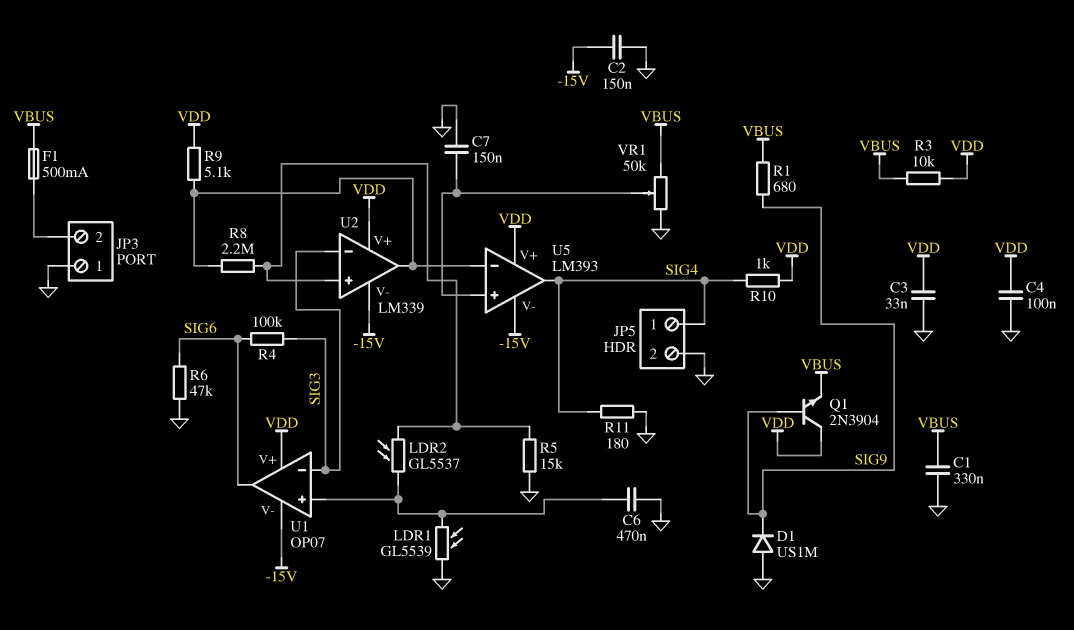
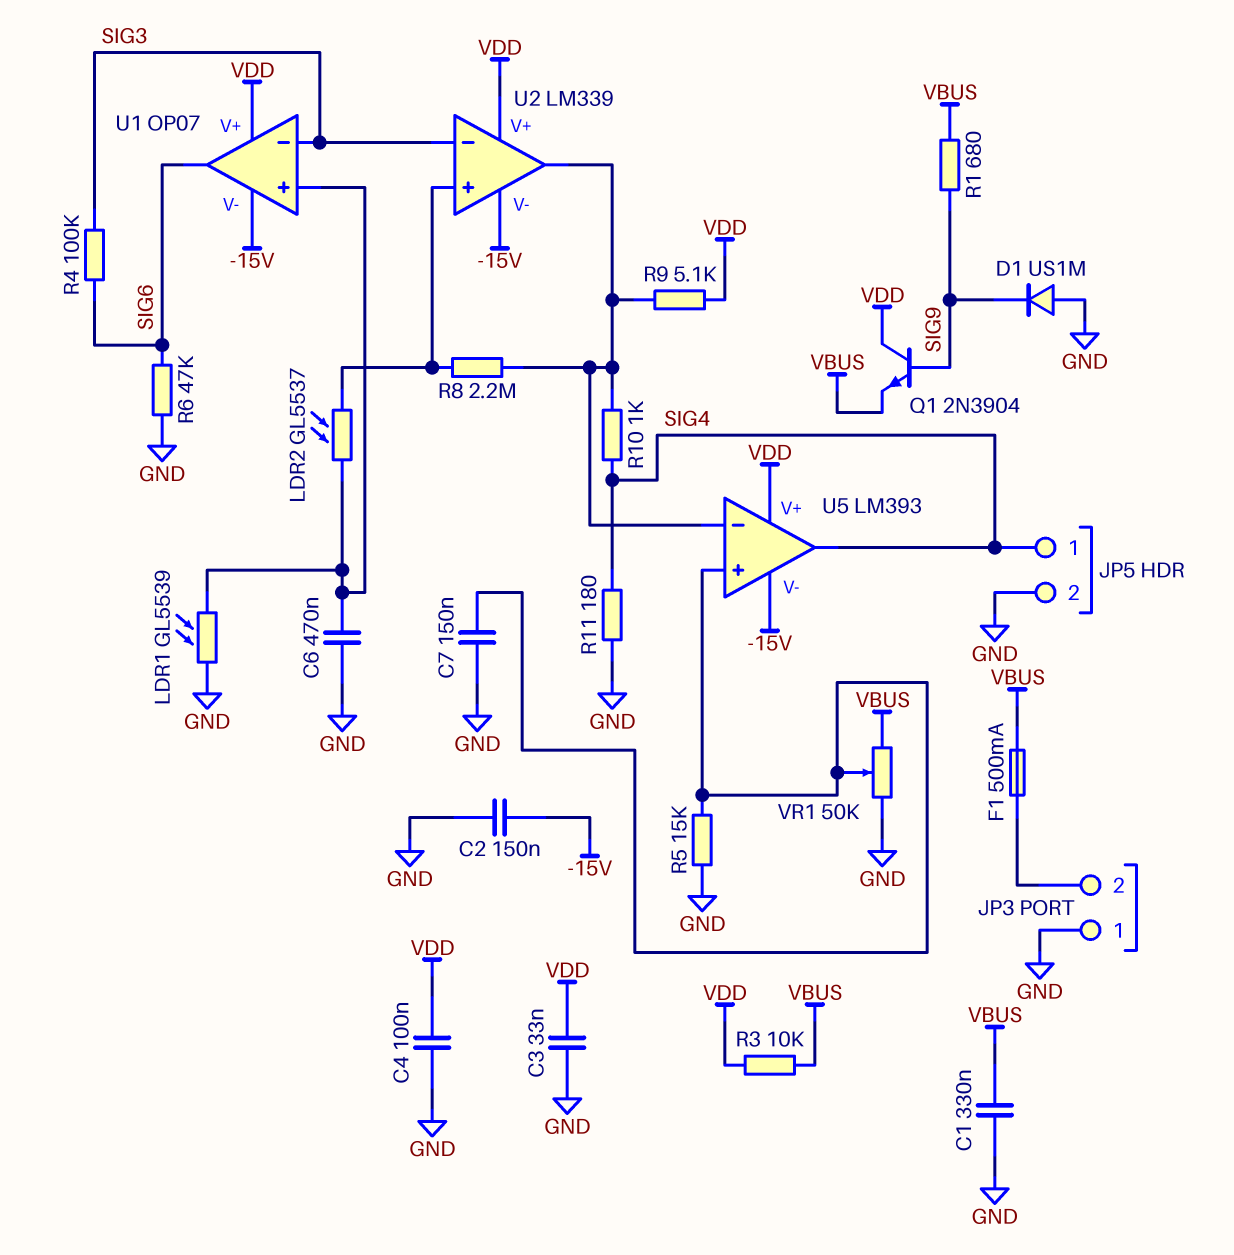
R5: 15k (GND, U2/in+) -> 15k (GND, U5/in+)
R10: 1k (SIG4, VDD) -> 1k (SIG4, U2/out)

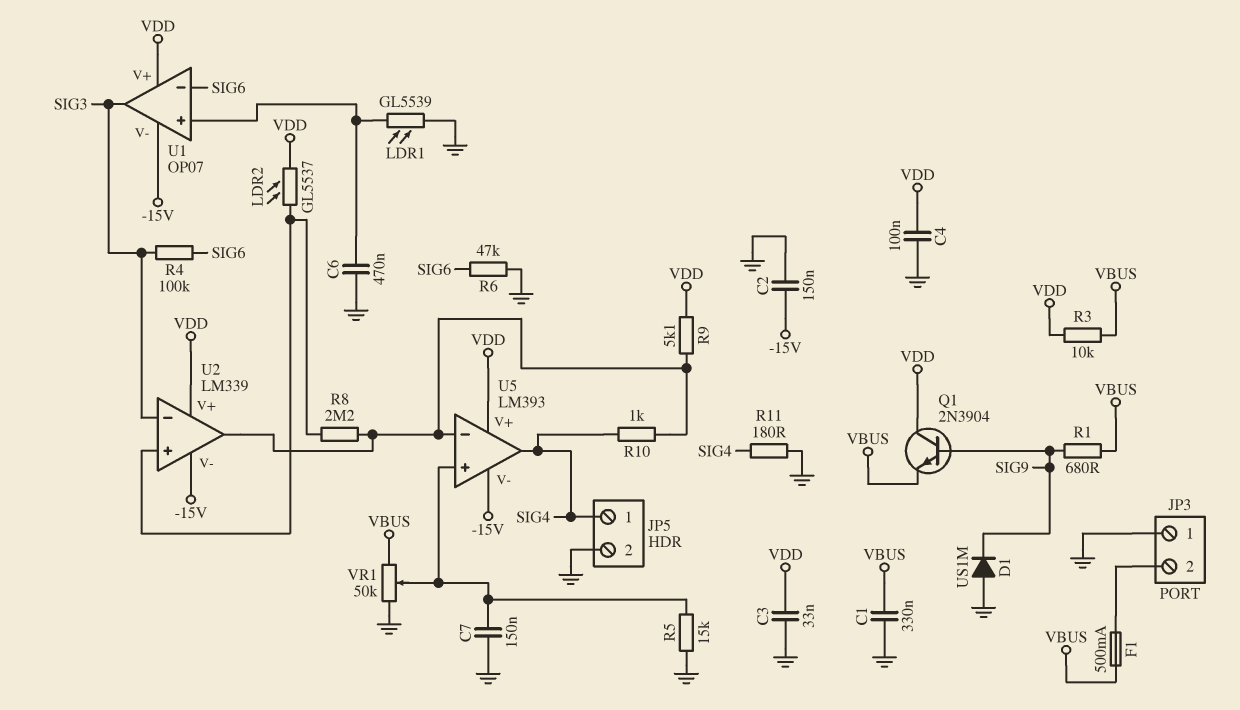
LDR2: GL5537 (U1/in+, U2/in+) -> GL5537 (U2/in+, VDD)
U1 pin in-: SIG3 -> SIG6
U1 pin out: SIG6 -> SIG3

